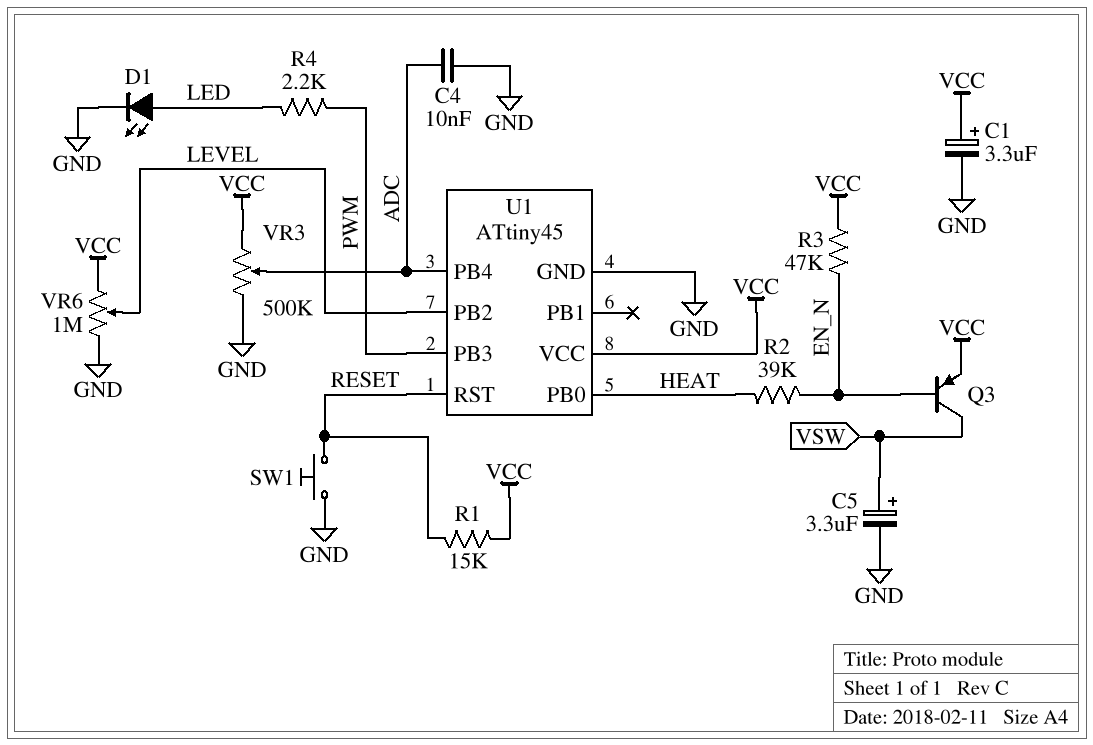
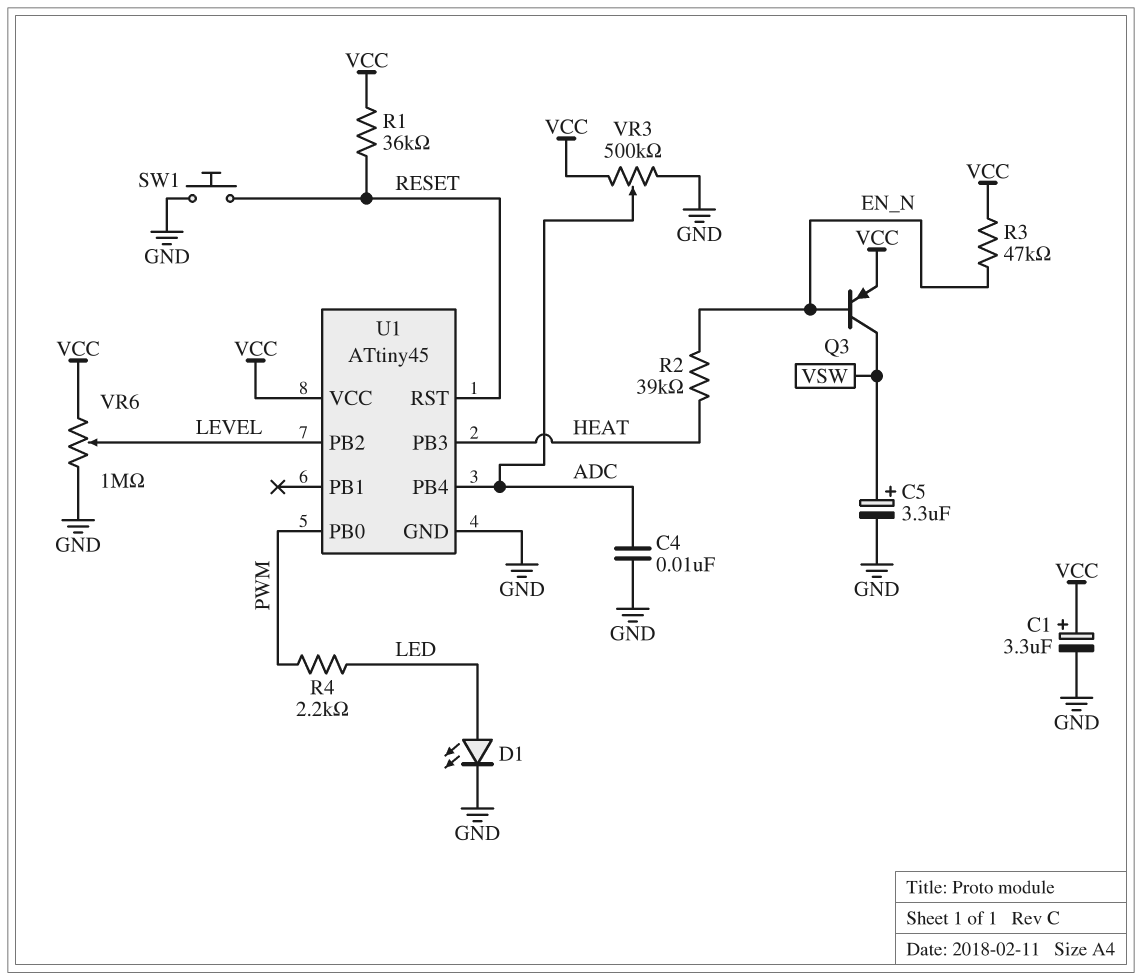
R1: 15k (RESET, VCC) -> 36k (RESET, VCC)
U1 pin PB0: HEAT -> PWM
U1 pin PB3: PWM -> HEAT

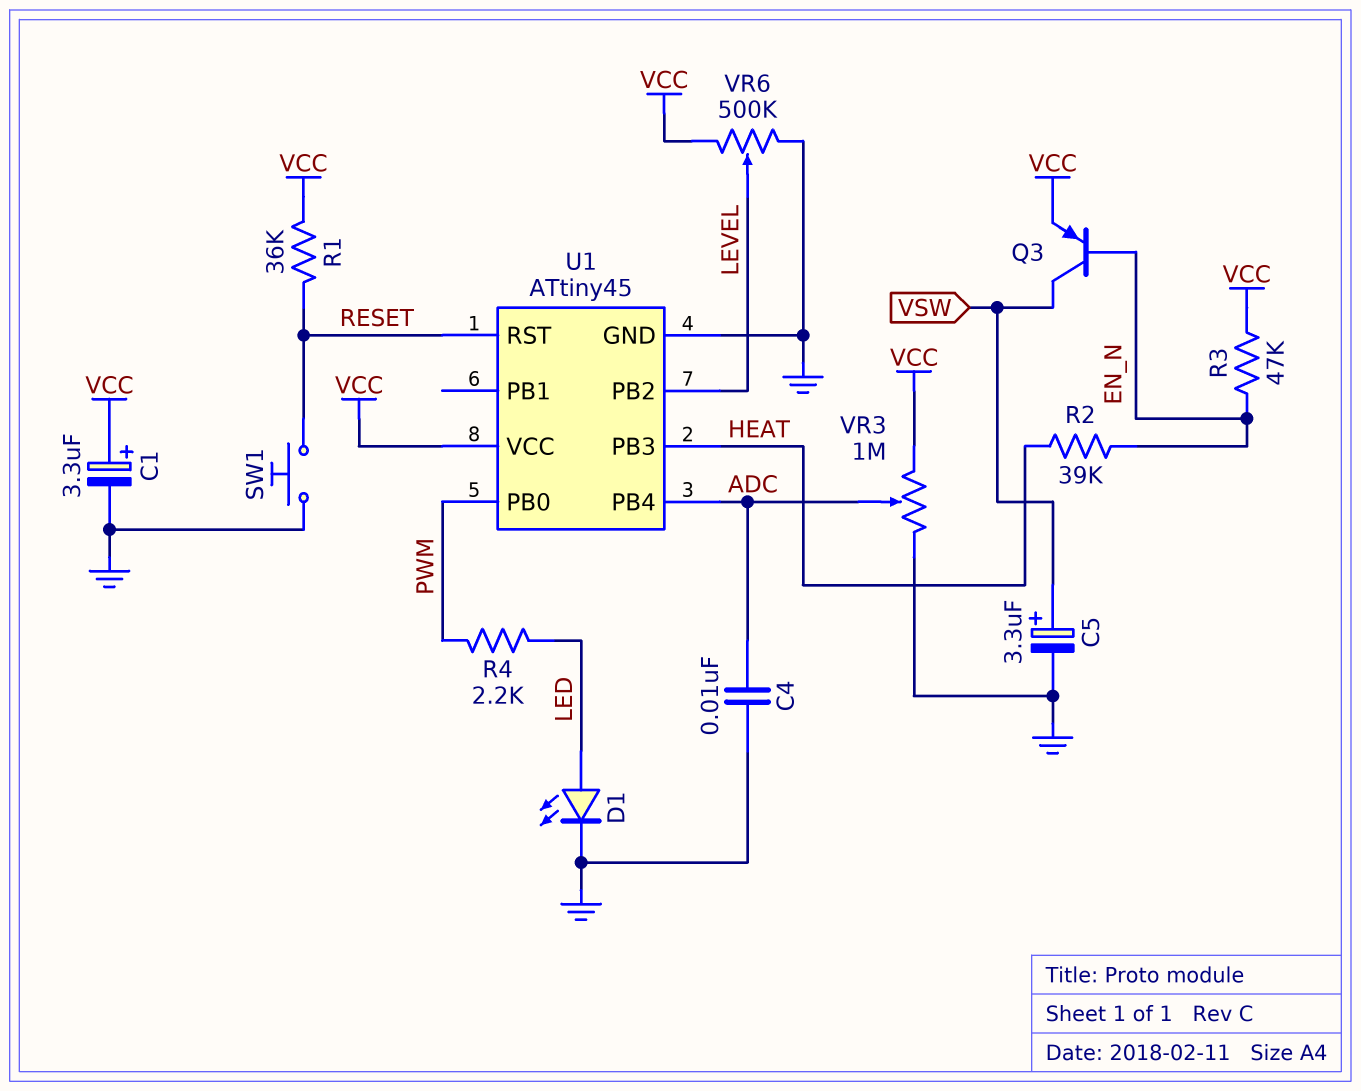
VR3: 500k (GND, VCC, wiper ADC) -> 1M (GND, VCC, wiper ADC)
VR6: 1M (GND, VCC, wiper LEVEL) -> 500k (GND, VCC, wiper LEVEL)

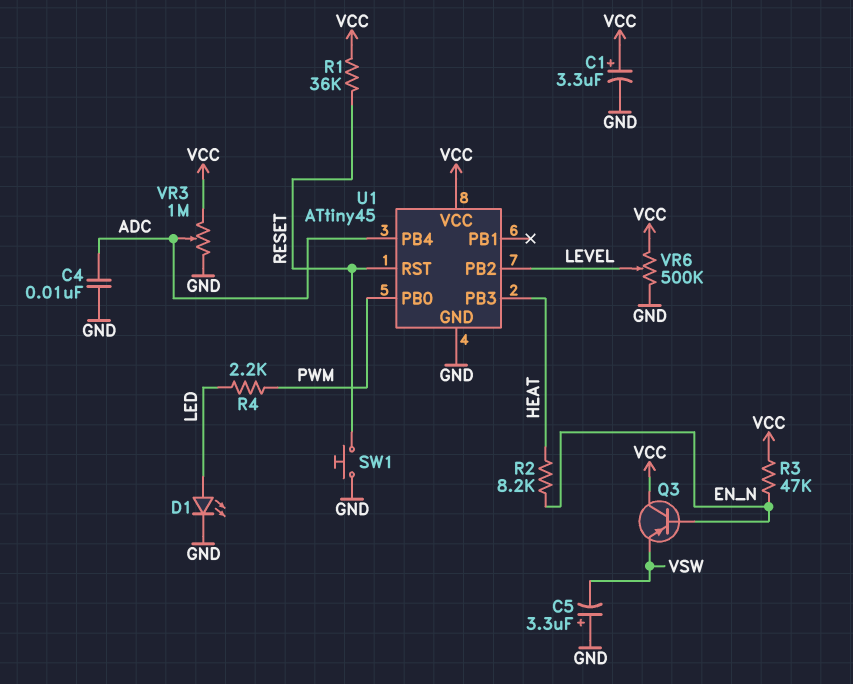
C5: 3.3uF (plus VSW, minus GND) -> 3.3uF (plus GND, minus VSW)
Q3: PNP (B EN_N, C VSW, E VCC) -> PNP (B EN_N, C VCC, E VSW)
R2: 39k (EN_N, HEAT) -> 8.2k (EN_N, HEAT)

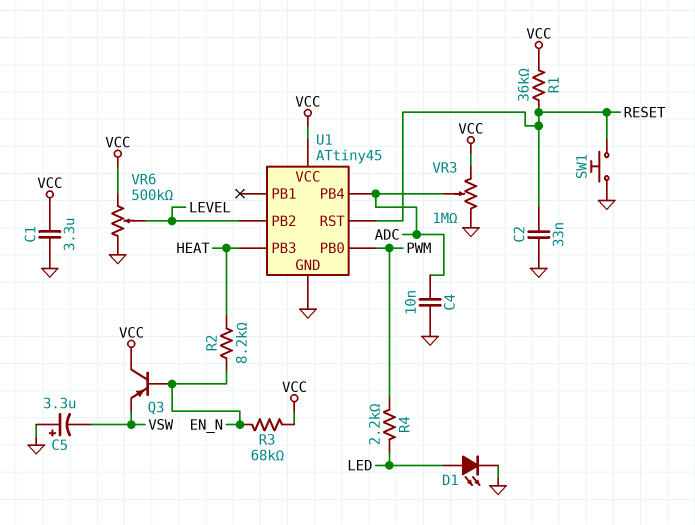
C1: 3.3uF (plus VCC, minus GND) -> 3.3uF (GND, VCC)
C2: none -> 33nF (GND, RESET)
R3: 47k (EN_N, VCC) -> 68k (EN_N, VCC)

